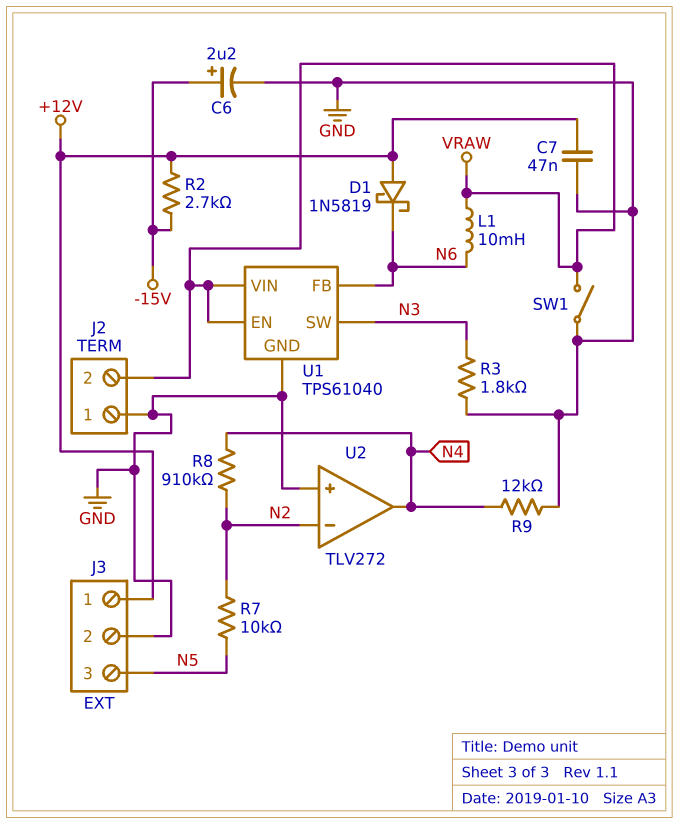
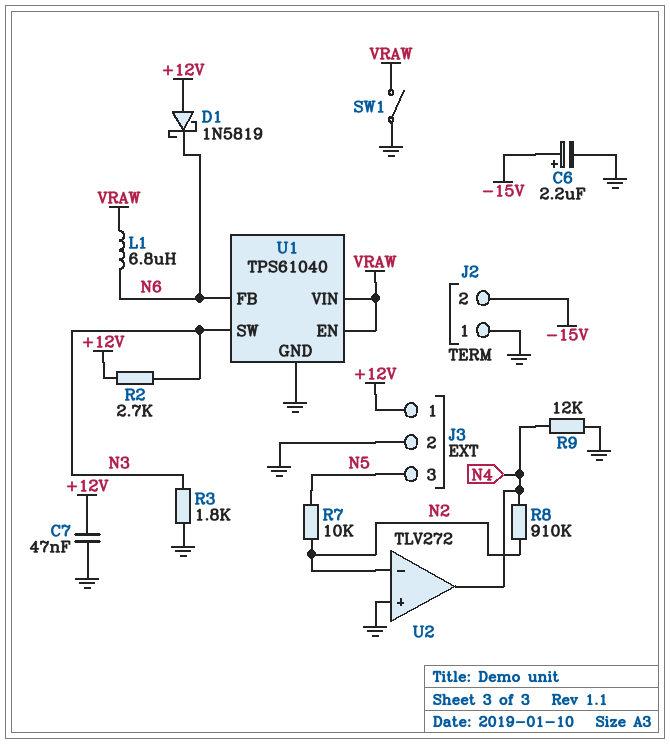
J2 pin 2: VRAW -> -15V
L1: 10mH (N6, VRAW) -> 6.8uH (N6, VRAW)
R2: 2.7k (+12V, -15V) -> 2.7k (+12V, N3)

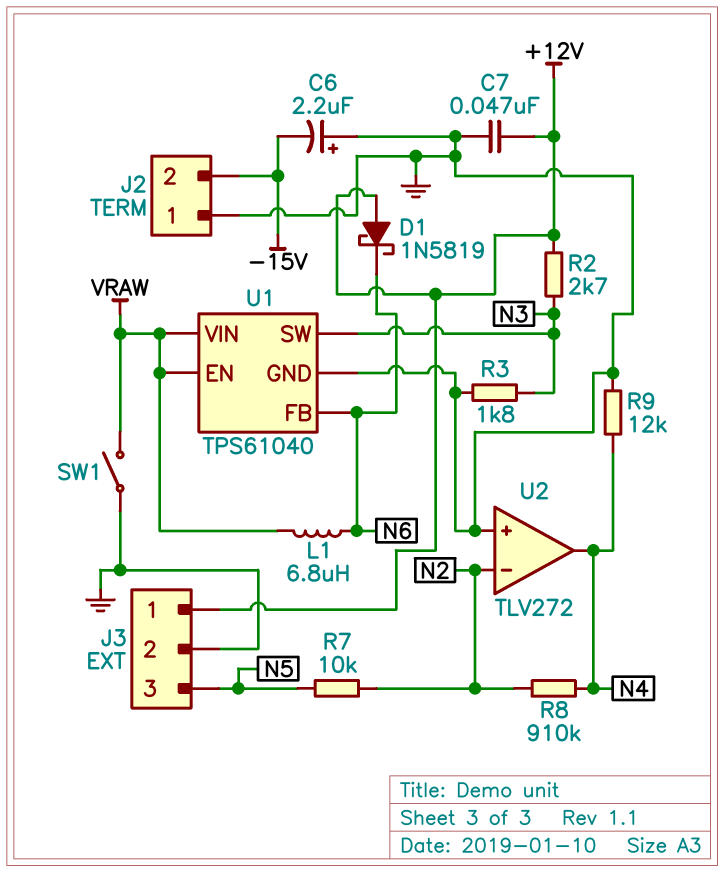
C6: 2.2uF (plus -15V, minus GND) -> 2.2uF (plus GND, minus -15V)

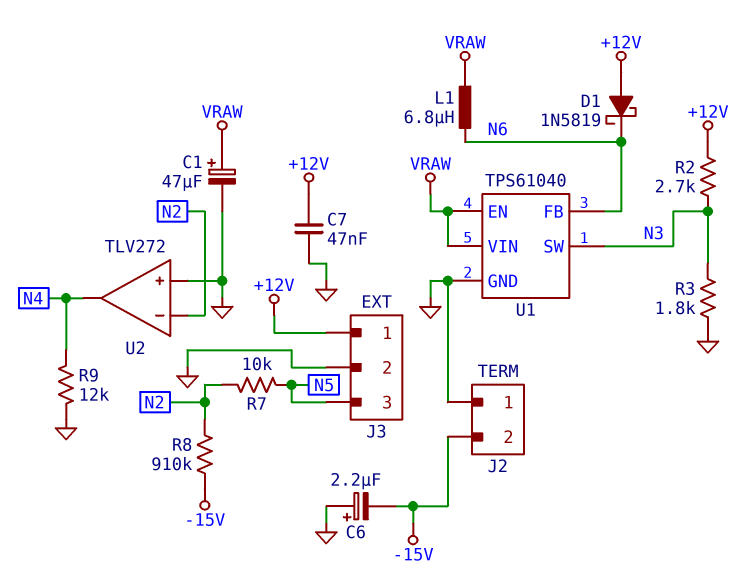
C1: none -> 47uF (plus VRAW, minus GND)
R8: 910k (N2, N4) -> 910k (-15V, N2)
SW1: switch (GND, VRAW) -> none

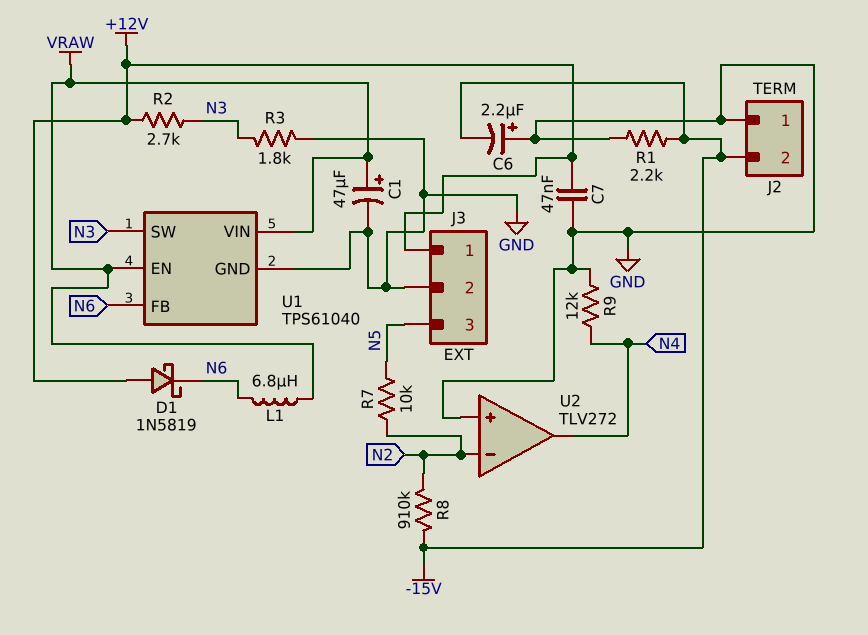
R1: none -> 2.2k (-15V, GND)

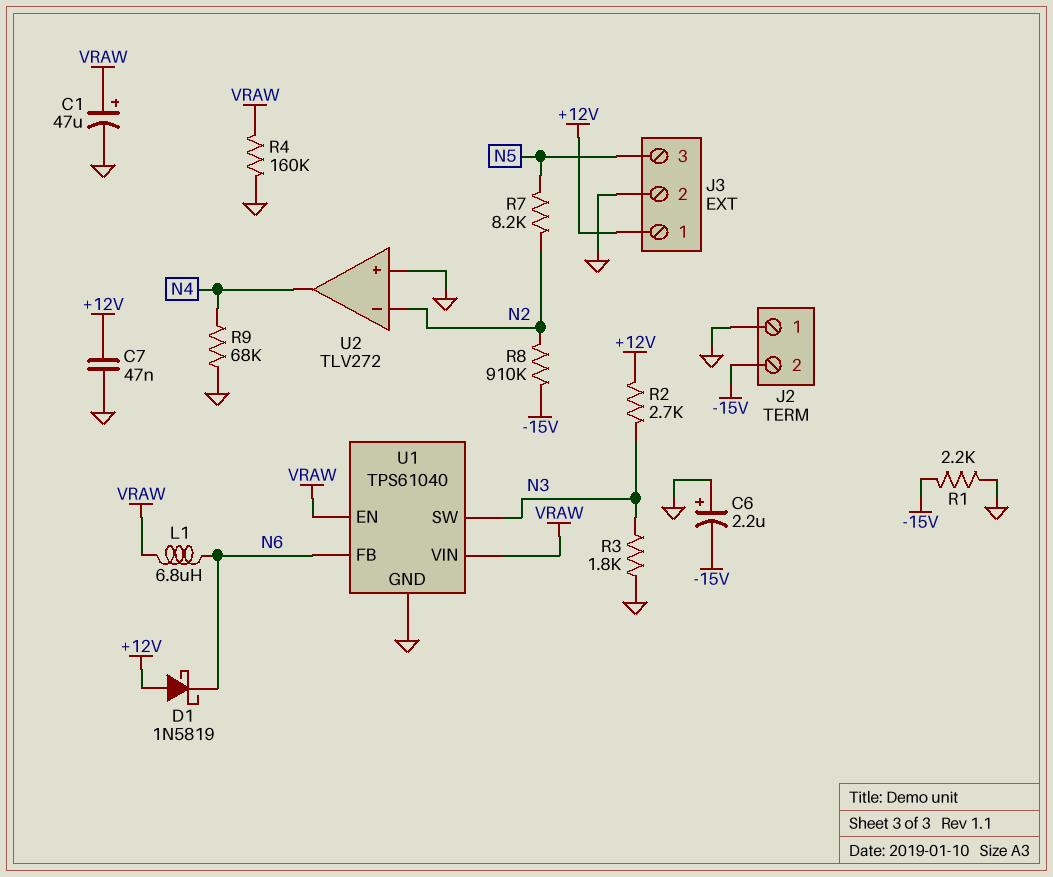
R4: none -> 160k (GND, VRAW)
R7: 10k (N2, N5) -> 8.2k (N2, N5)
R9: 12k (GND, N4) -> 68k (GND, N4)

